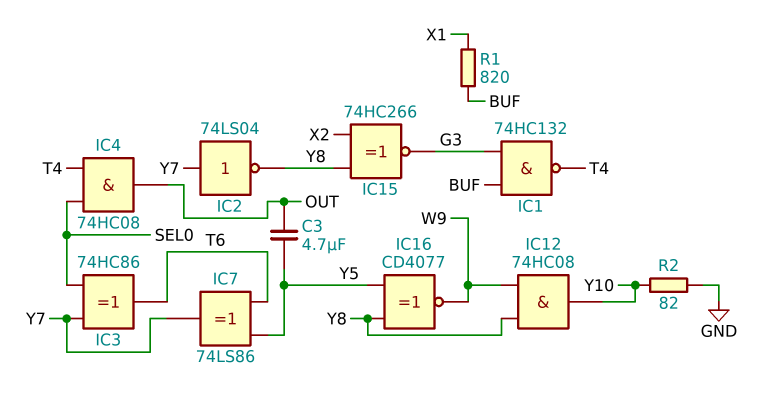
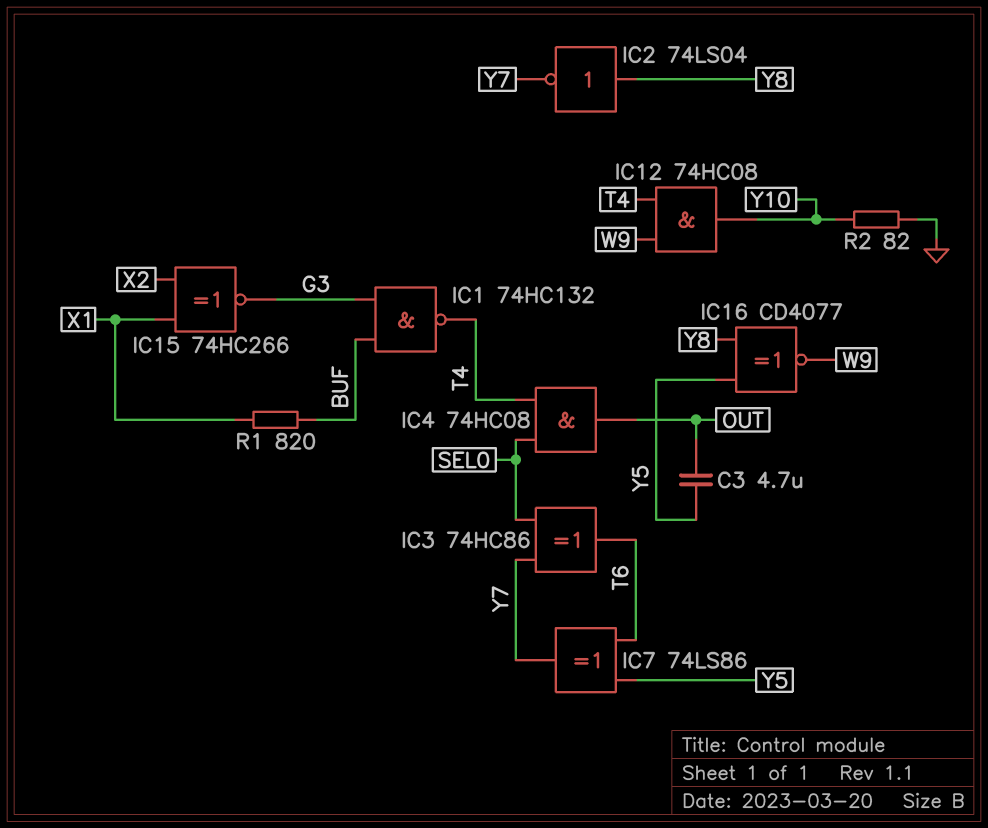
IC2: NOT 74LS04 (in Y7, out Y8) -> NOT 74LS04 (in Y8, out Y7)
IC12: AND 74HC08 (in W9, in Y8, out Y10) -> AND 74HC08 (in T4, in W9, out Y10)
IC15: XNOR 74HC266 (in X2, in Y8, out G3) -> XNOR 74HC266 (in X1, in X2, out G3)

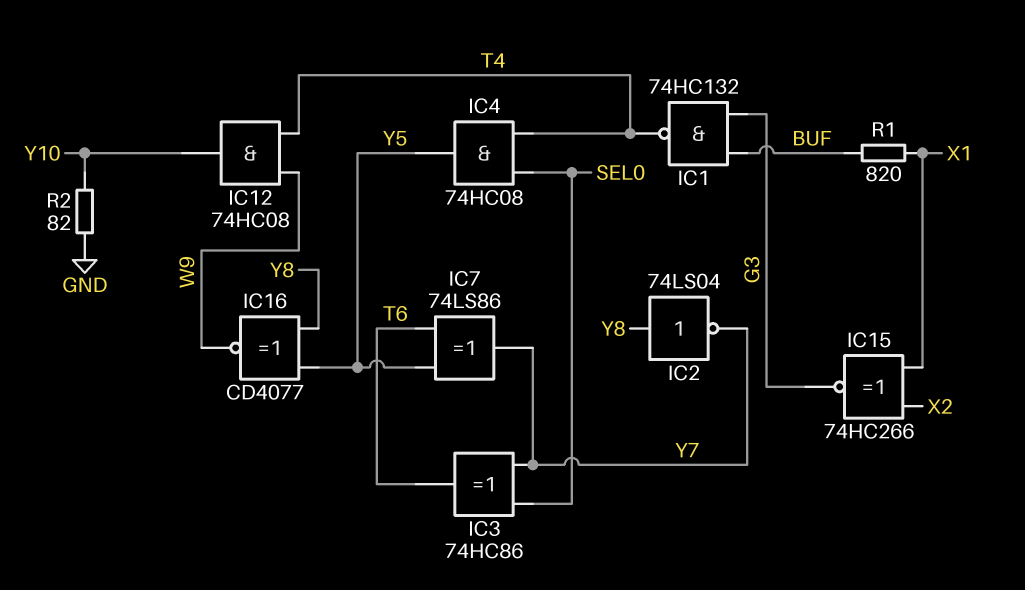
C3: 4.7uF (OUT, Y5) -> none
IC4: AND 74HC08 (in SEL0, in T4, out OUT) -> AND 74HC08 (in SEL0, in T4, out Y5)

